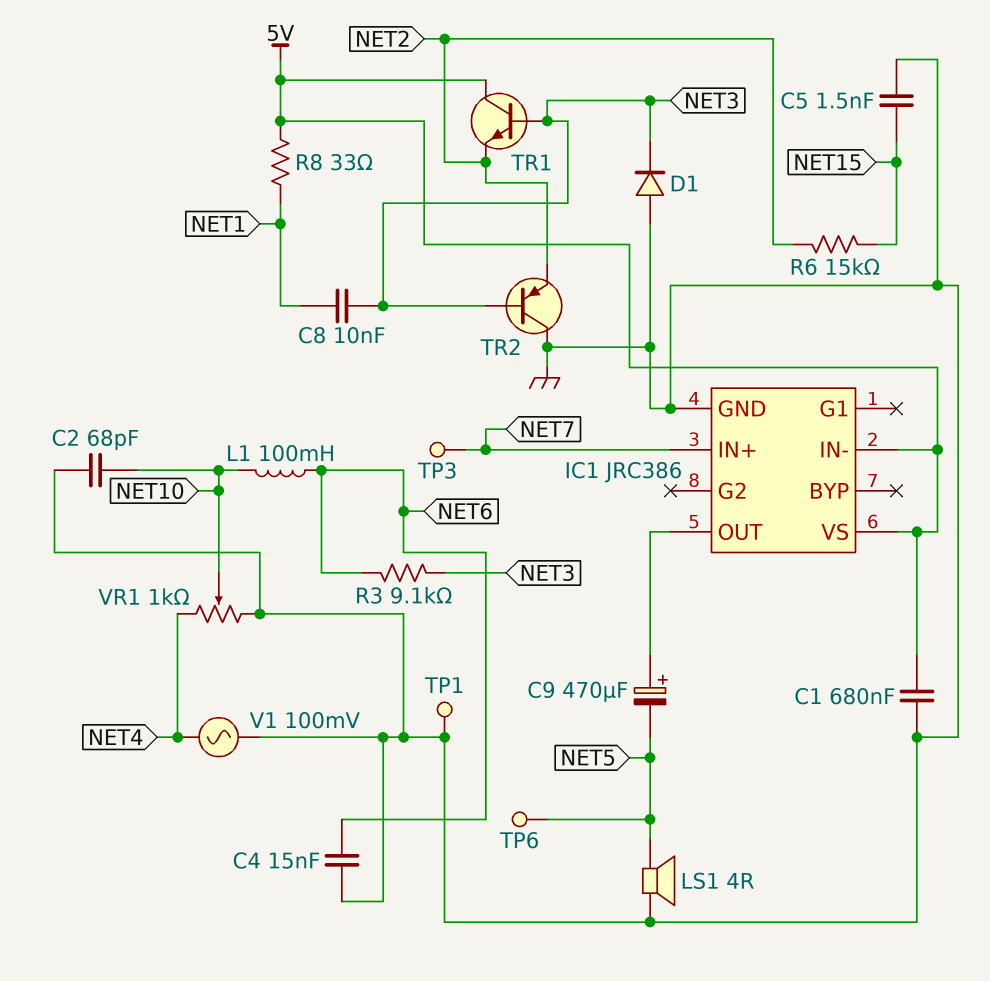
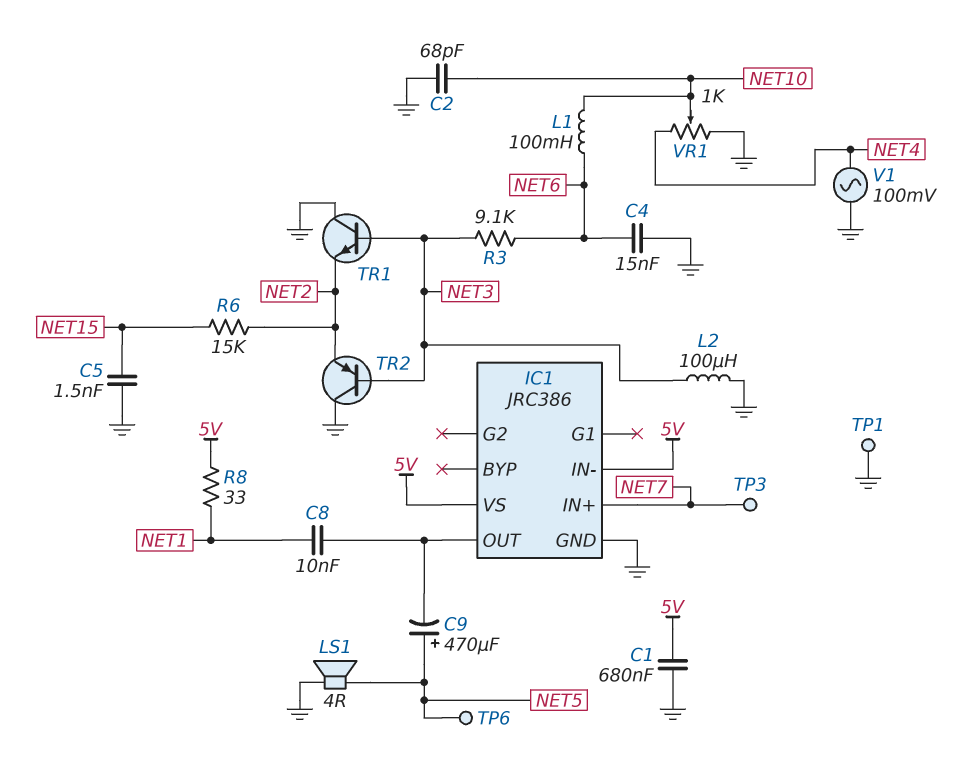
C8: 10nF (NET1, NET3) -> 10nF (IC1/OUT, NET1)
C9: 470uF (plus IC1/OUT, minus NET5) -> 470uF (plus NET5, minus IC1/OUT)
D1: diode (A GND, K NET3) -> none
L2: none -> 100uH (GND, NET3)
TR1: NPN (B NET3, C 5V, E NET2) -> NPN (B NET3, C GND, E NET2)

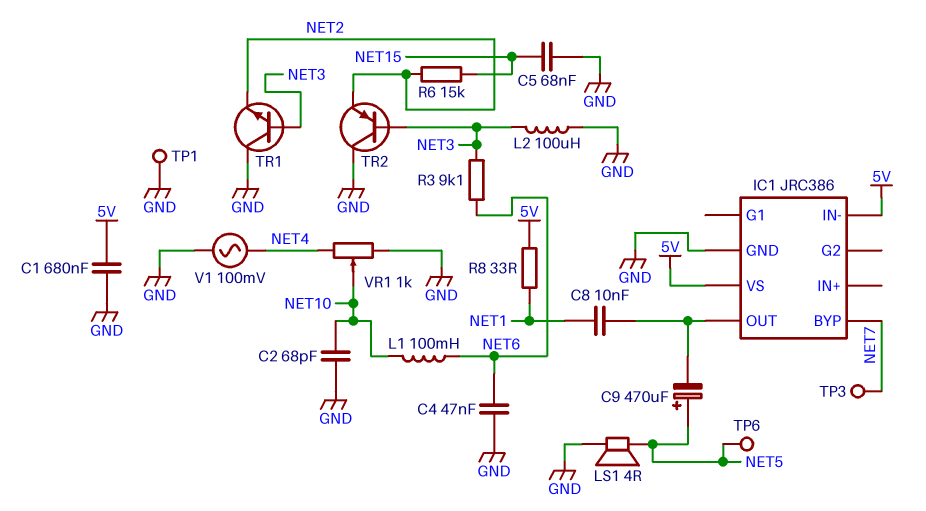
C4: 15nF (GND, NET6) -> 47nF (GND, NET6)
C5: 1.5nF (GND, NET15) -> 68nF (GND, NET15)
IC1 pin BYP: none -> NET7
IC1 pin IN+: NET7 -> none

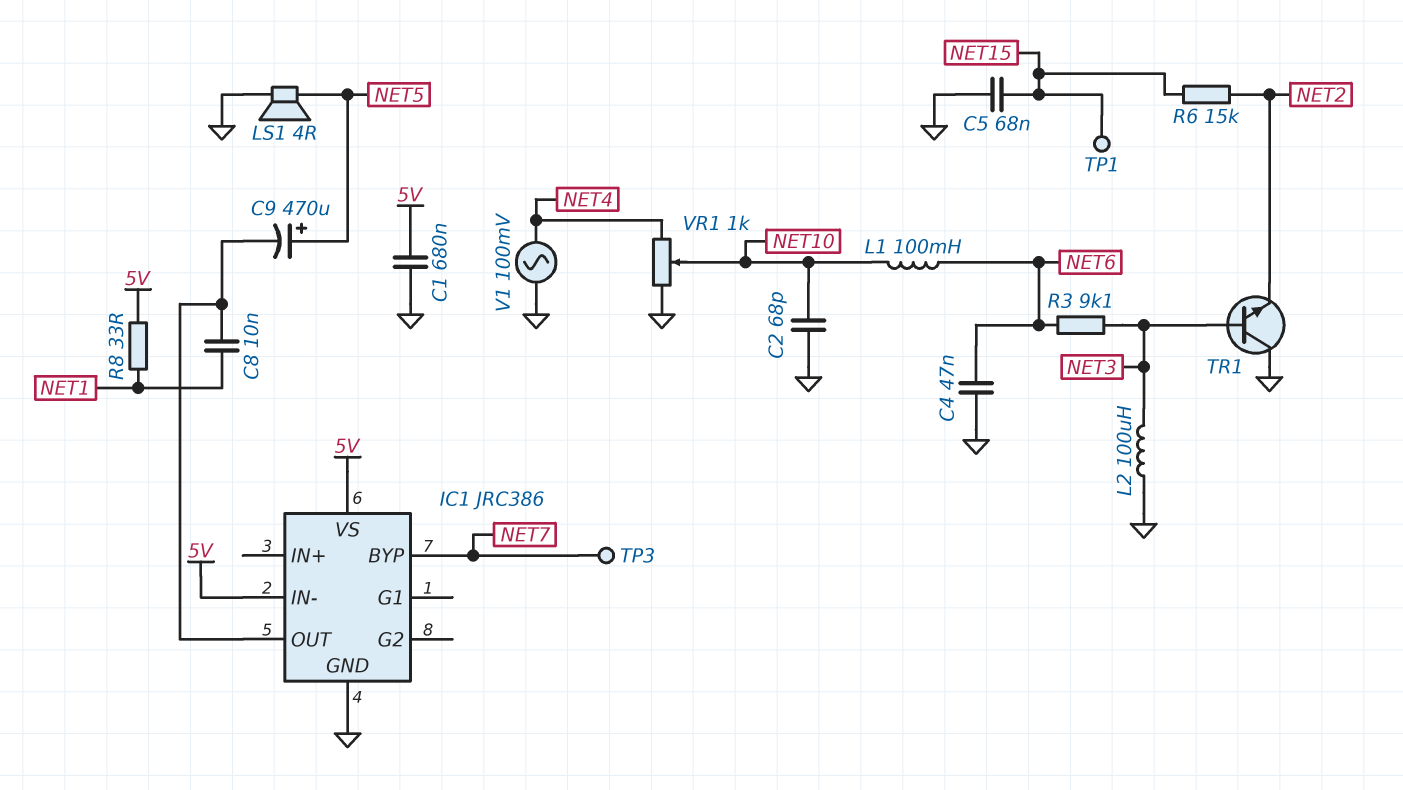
TP1: test point (GND) -> test point (NET15)
TP6: test point (NET5) -> none
TR2: PNP (B NET3, C GND, E NET2) -> none

